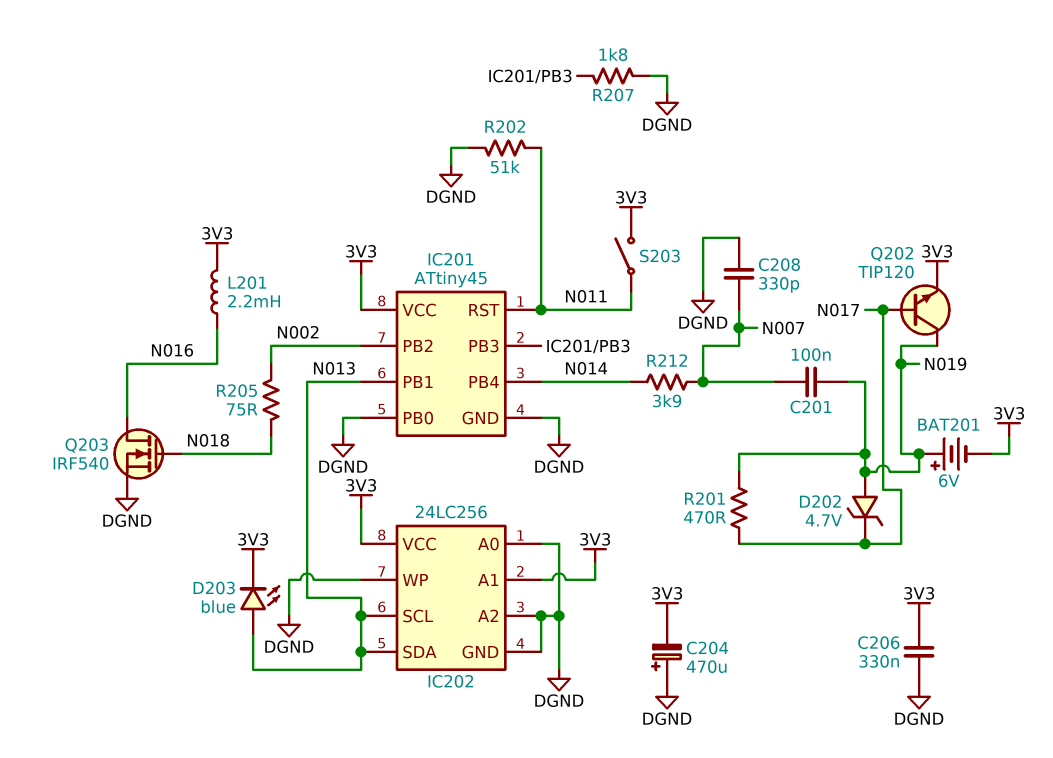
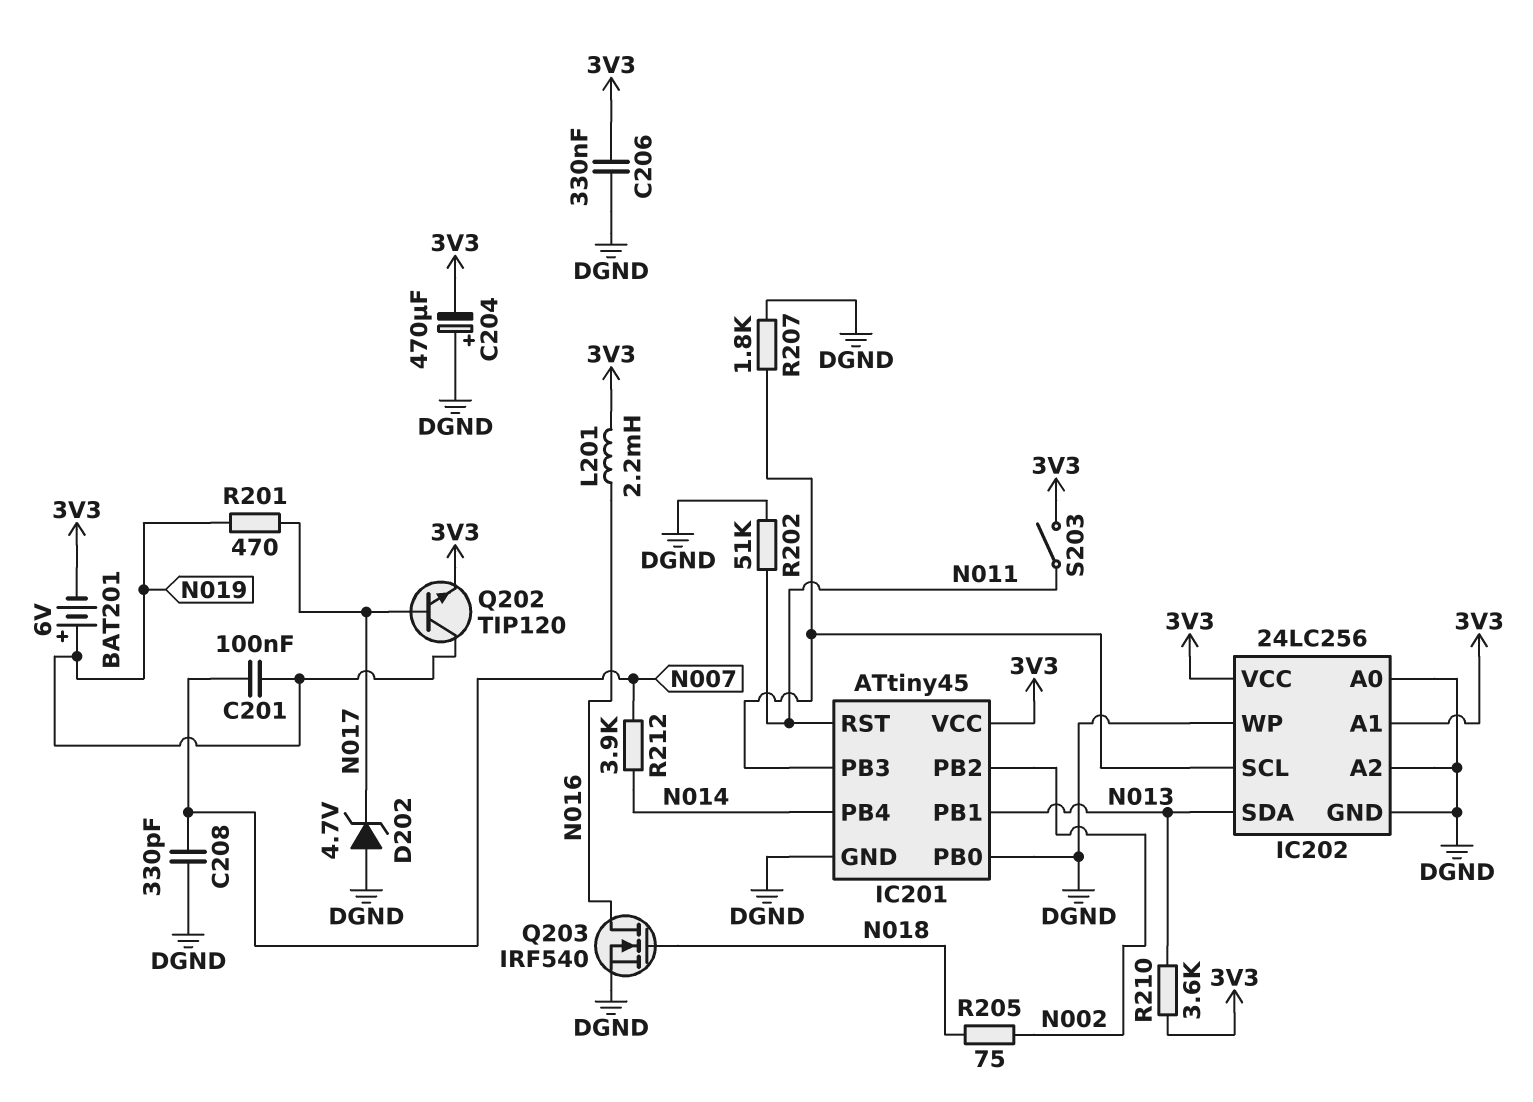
D202: zener 4.7V (A N019, K N017) -> zener 4.7V (A DGND, K N017)
D203: LED blue (A N013, K 3V3) -> none
IC202 pin SCL: N013 -> IC201/PB3
R210: none -> 3.6k (3V3, N013)

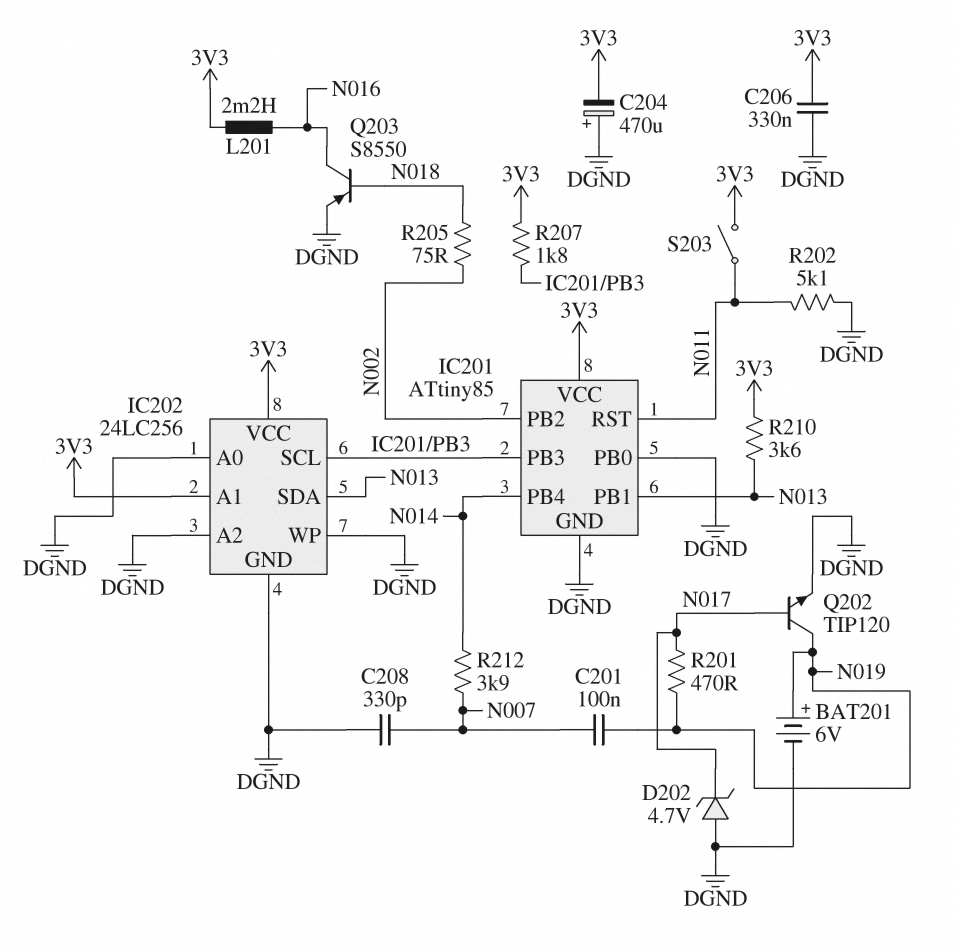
BAT201: 6V (plus N019, minus 3V3) -> 6V (plus N019, minus DGND)
IC201: ATtiny45 -> ATtiny85
Q202: NPN TIP120 (B N017, C N019, E 3V3) -> NPN TIP120 (B N017, C N019, E DGND)
Q203: NMOS IRF540 (G N018, D N016, S DGND) -> PNP S8550 (B N018, C N016, E DGND)
R202: 51k (DGND, N011) -> 5.1k (DGND, N011)
R207: 1.8k (DGND, IC201/PB3) -> 1.8k (3V3, IC201/PB3)

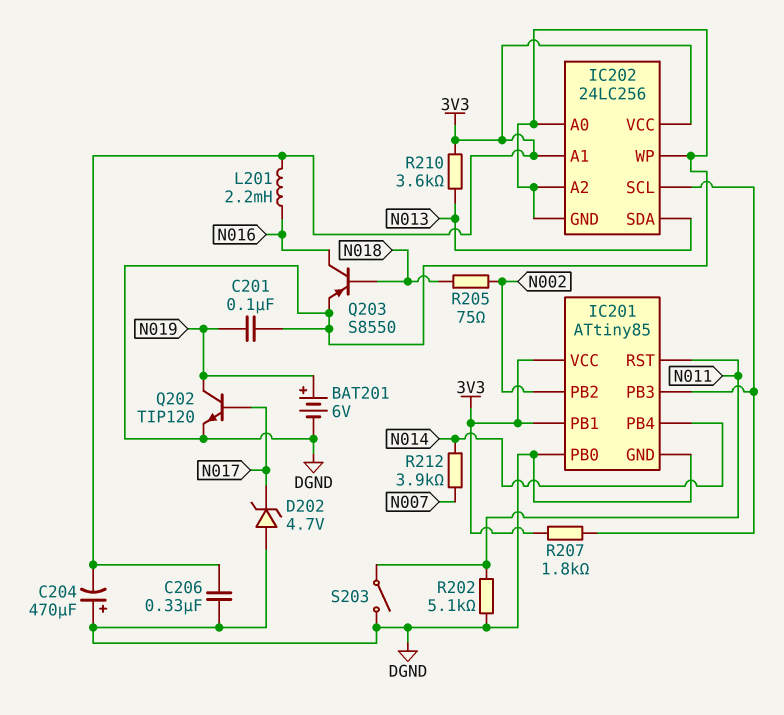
C201: 100nF (N007, N019) -> 100nF (DGND, N019)
C208: 330pF (DGND, N007) -> none
IC201 pin PB1: N013 -> 3V3
R201: 470 (N017, N019) -> none
S203: switch (3V3, N011) -> switch (DGND, N011)

